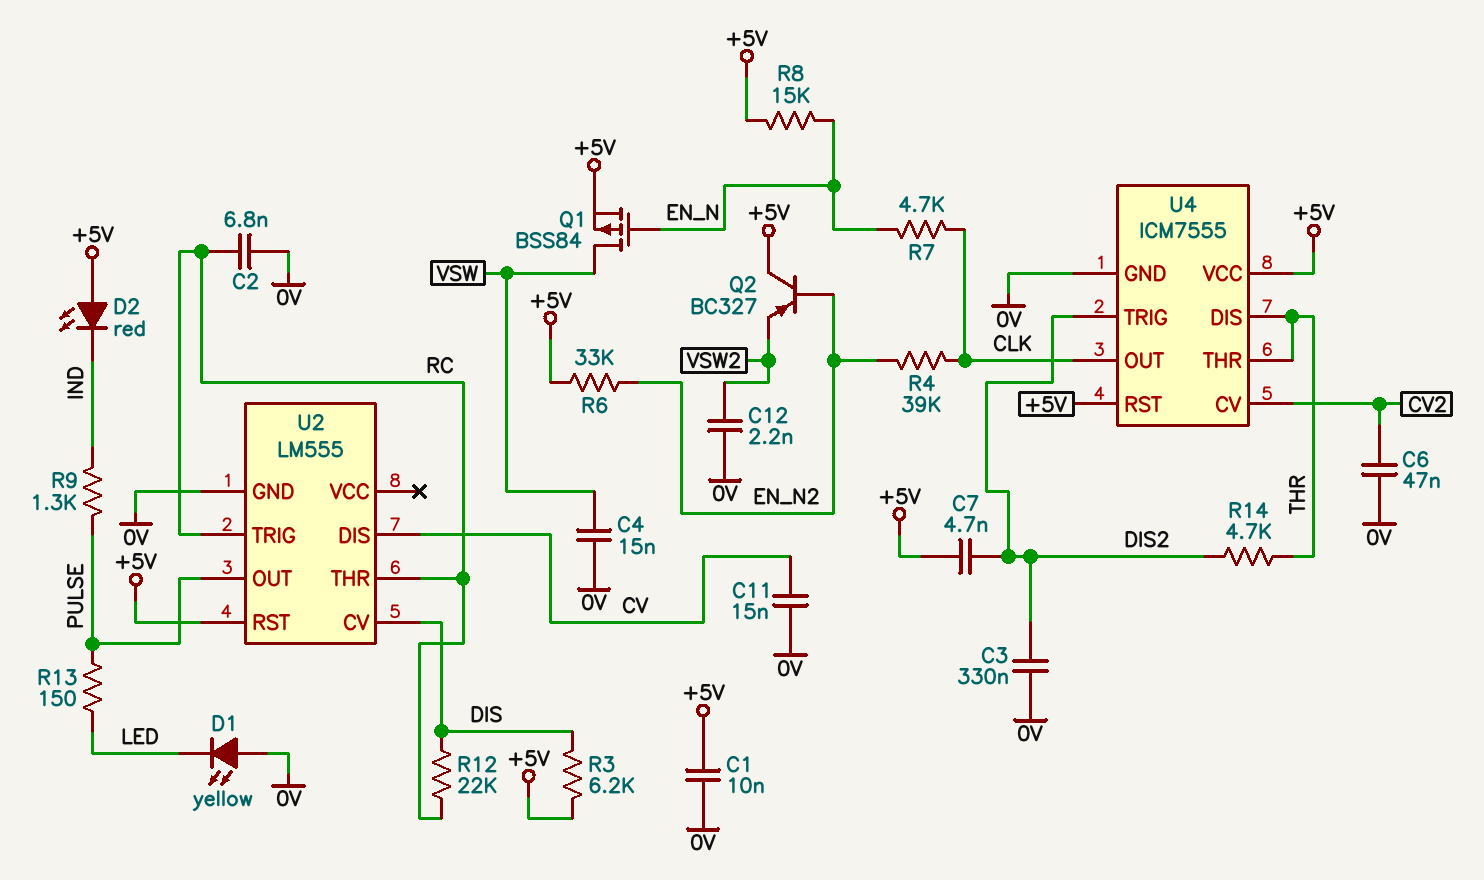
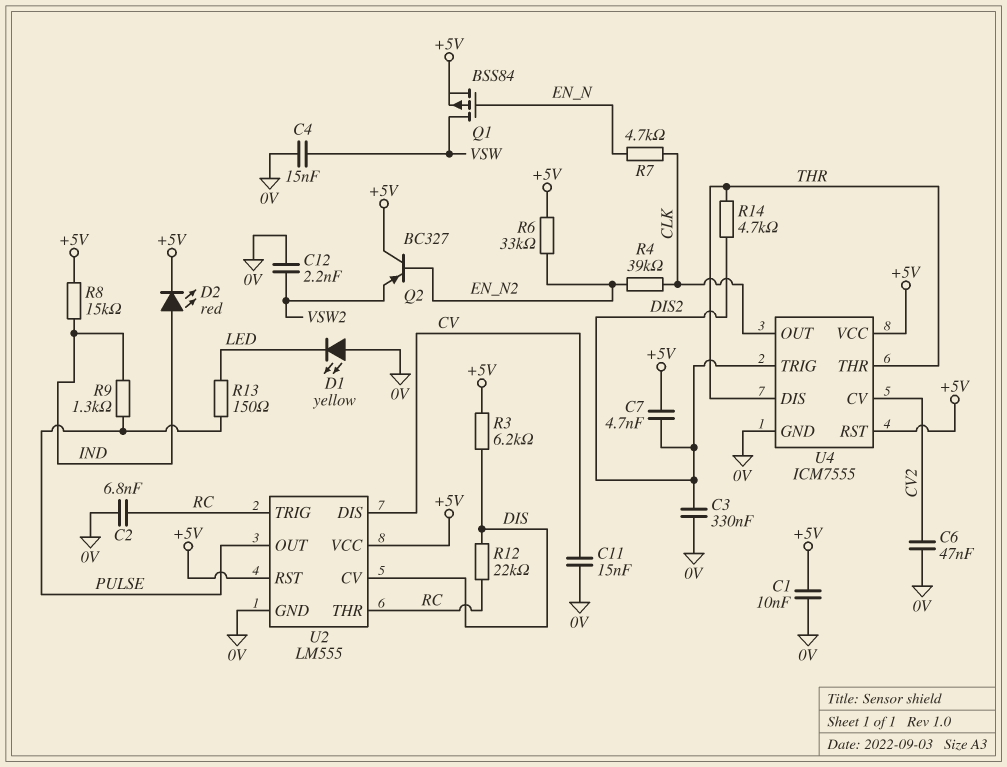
D2: LED red (A +5V, K IND) -> LED red (A IND, K +5V)
R8: 15k (+5V, EN_N) -> 15k (+5V, IND)
U2 pin VCC: none -> +5V

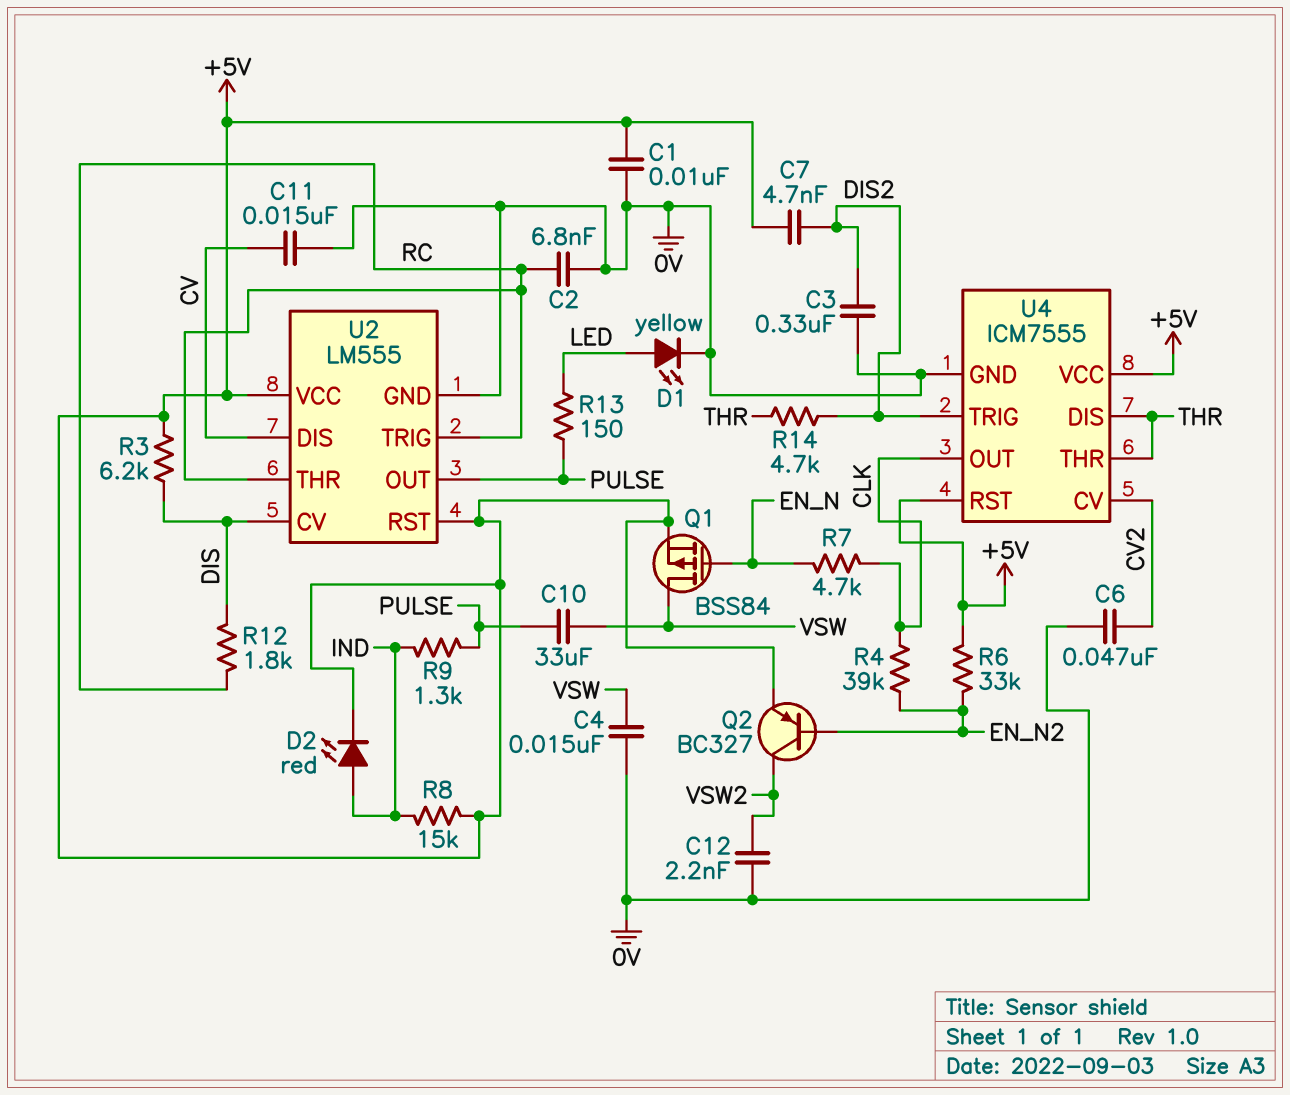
C10: none -> 33uF (PULSE, VSW)
D1: LED yellow (A 0V, K LED) -> LED yellow (A LED, K 0V)
Q2: PNP BC327 (B EN_N2, C +5V, E VSW2) -> PNP BC327 (B EN_N2, C VSW2, E +5V)
R12: 22k (DIS, RC) -> 1.8k (DIS, RC)

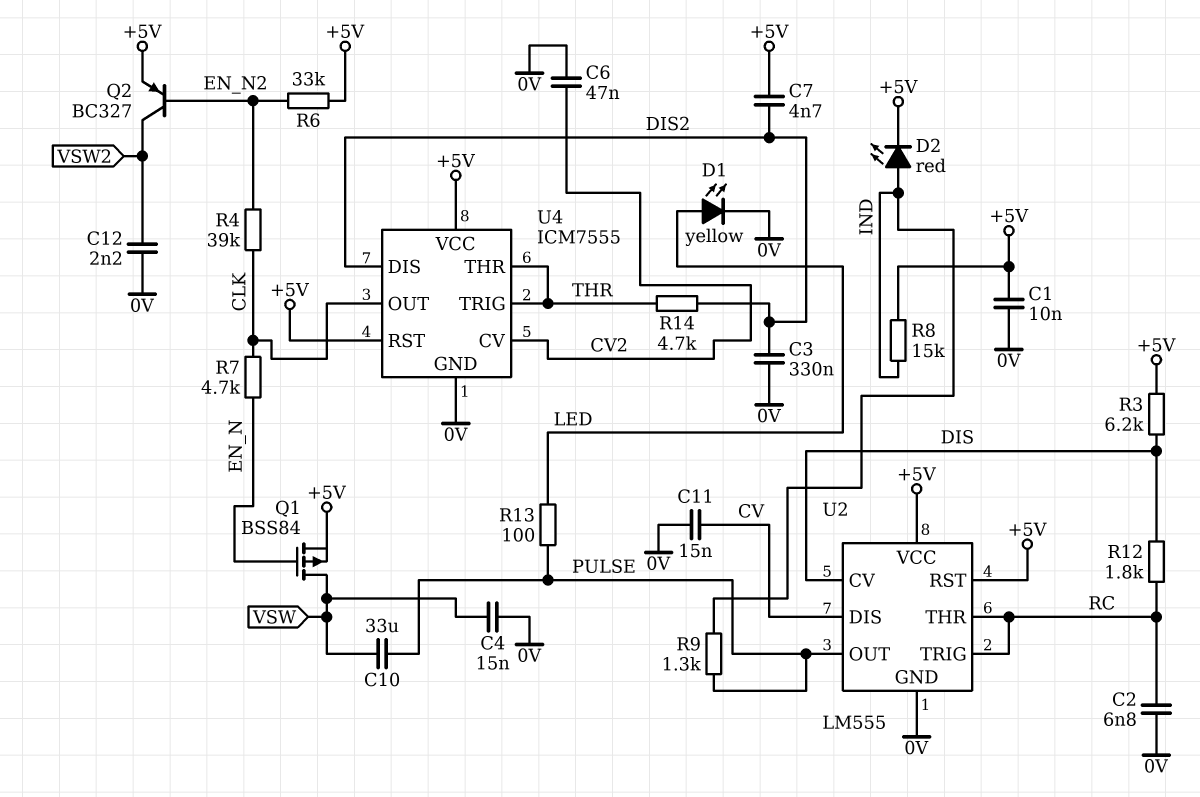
R13: 150 (LED, PULSE) -> 100 (LED, PULSE)
U4 pin DIS: THR -> DIS2
U4 pin TRIG: DIS2 -> THR

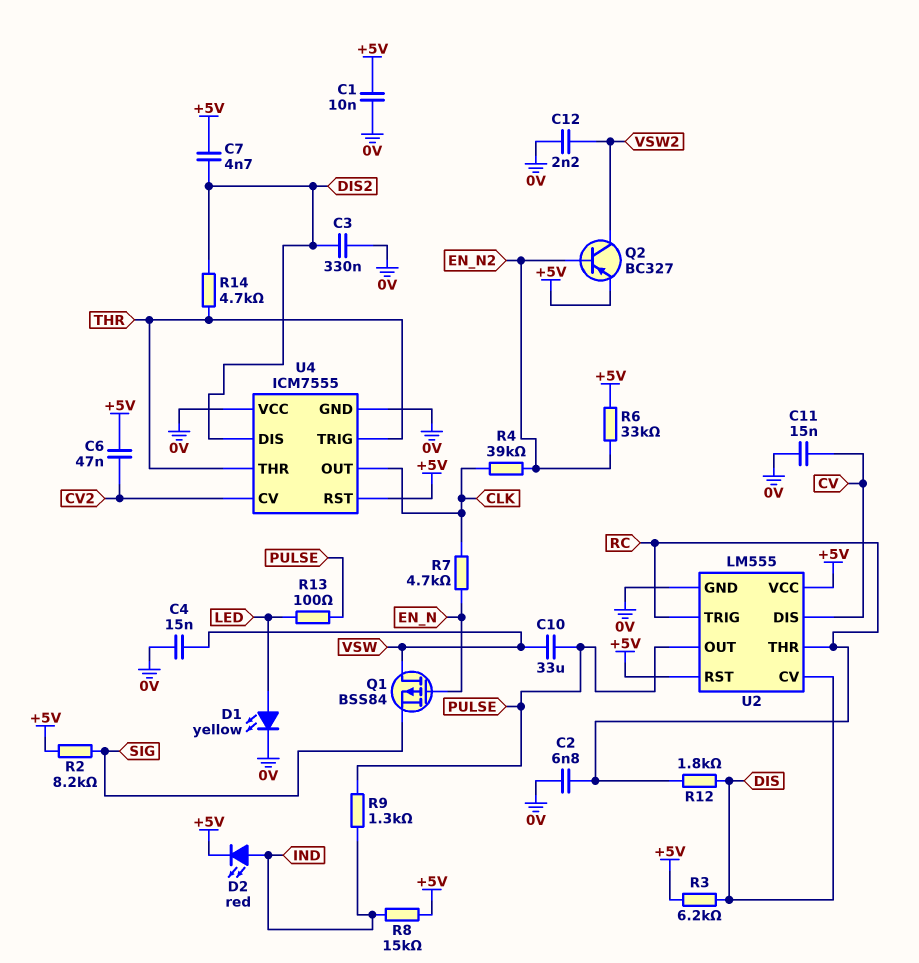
C6: 47nF (0V, CV2) -> 47nF (+5V, CV2)
Q1: PMOS BSS84 (G EN_N, D VSW, S +5V) -> PMOS BSS84 (G EN_N, D VSW, S SIG)
R2: none -> 8.2k (+5V, SIG)
U4 pin VCC: +5V -> 0V

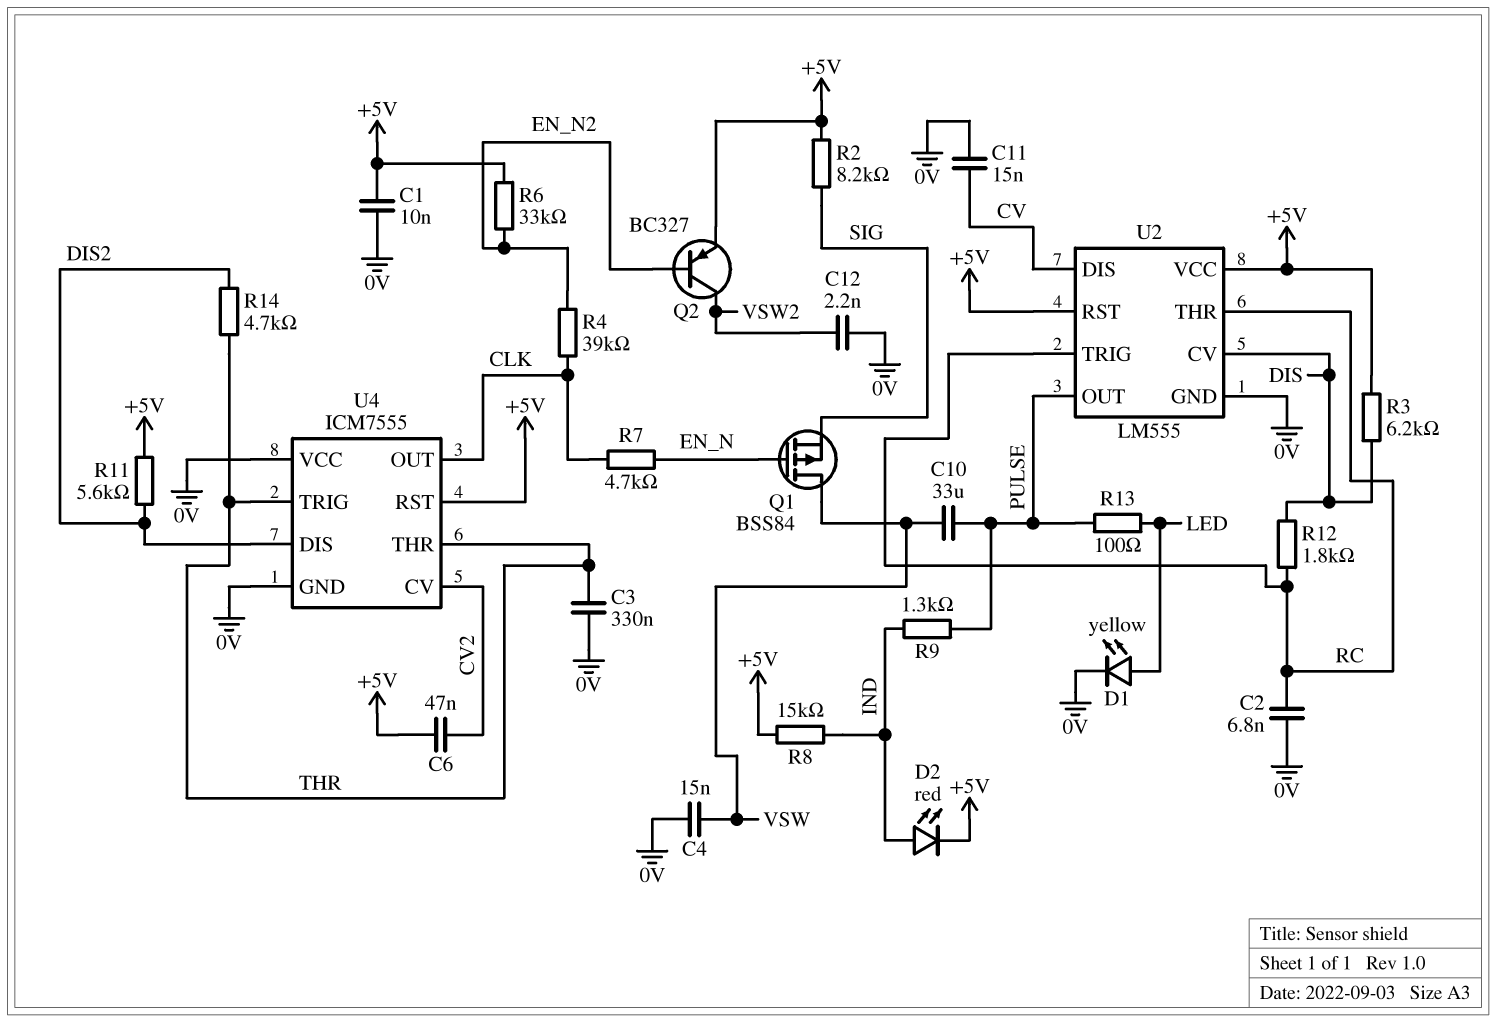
C3: 330nF (0V, DIS2) -> 330nF (0V, THR)
C7: 4.7nF (+5V, DIS2) -> none
R11: none -> 5.6k (+5V, DIS2)

